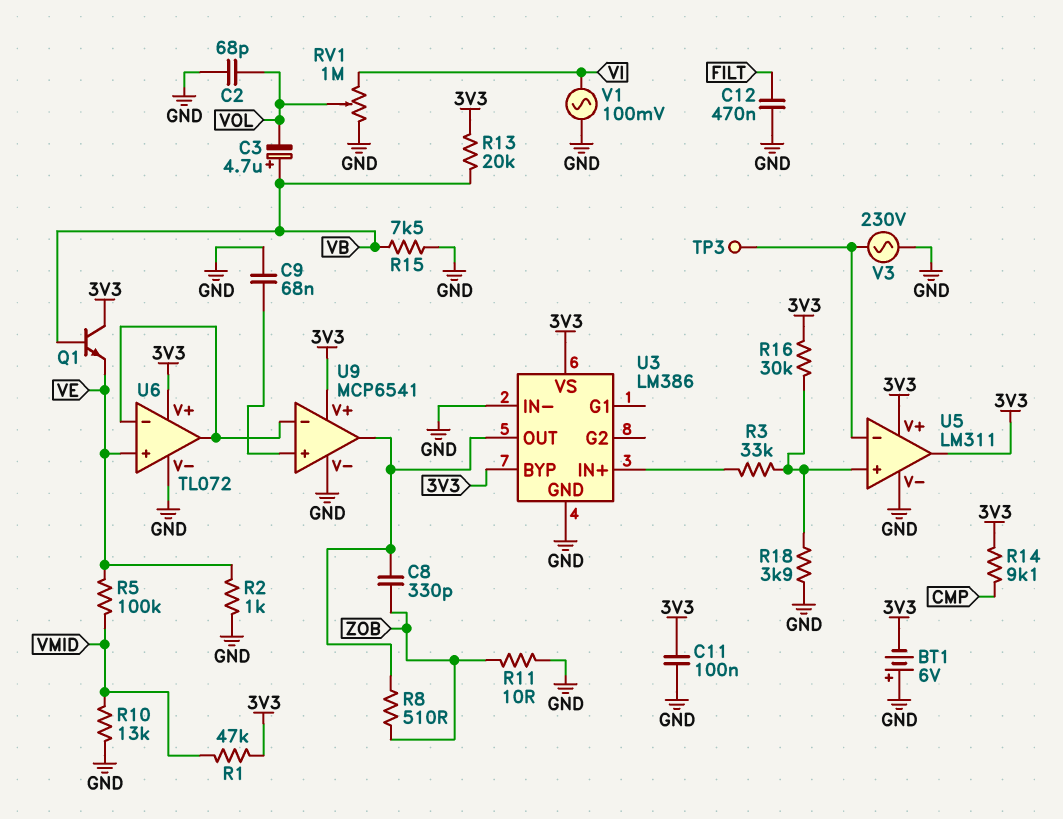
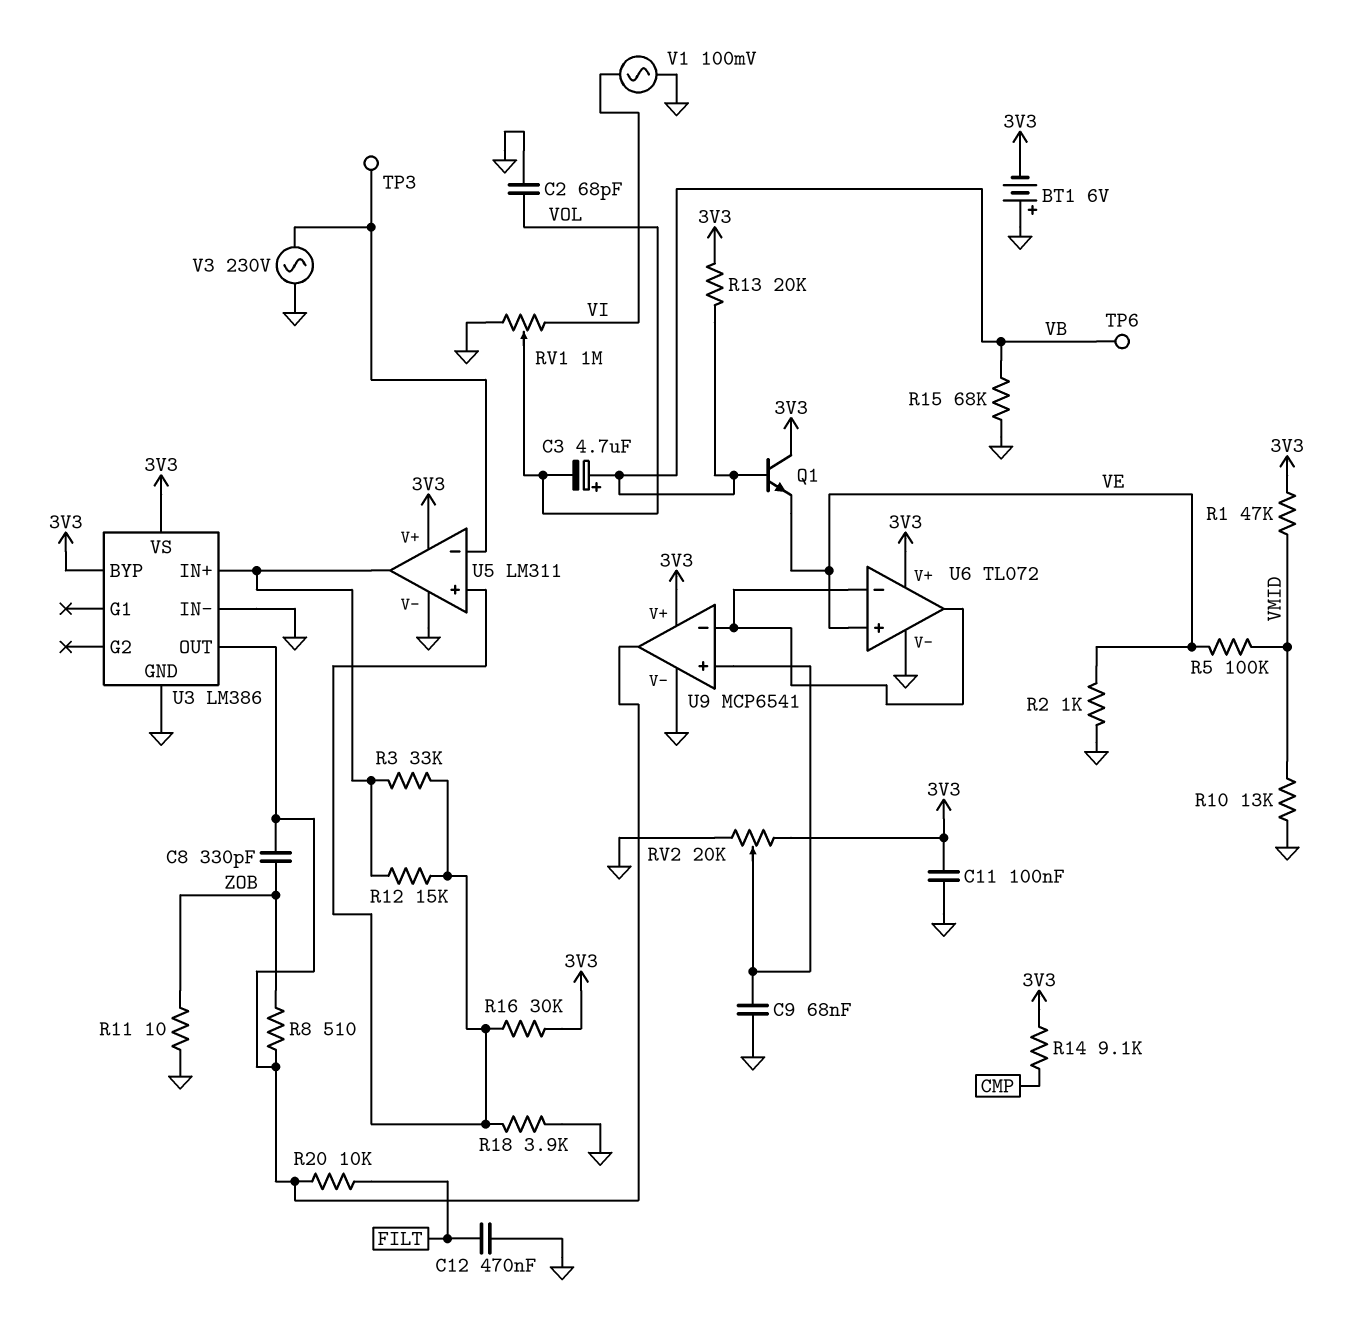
R12: none -> 15k (U3/IN+, U5/in+)
R15: 7.5k (GND, VB) -> 68k (GND, VB)
R20: none -> 10k (FILT, U3/OUT)
RV2: none -> 20k (3V3, GND, wiper U9/in+)
TP6: none -> test point (VB)
U5 pin out: 3V3 -> U3/IN+

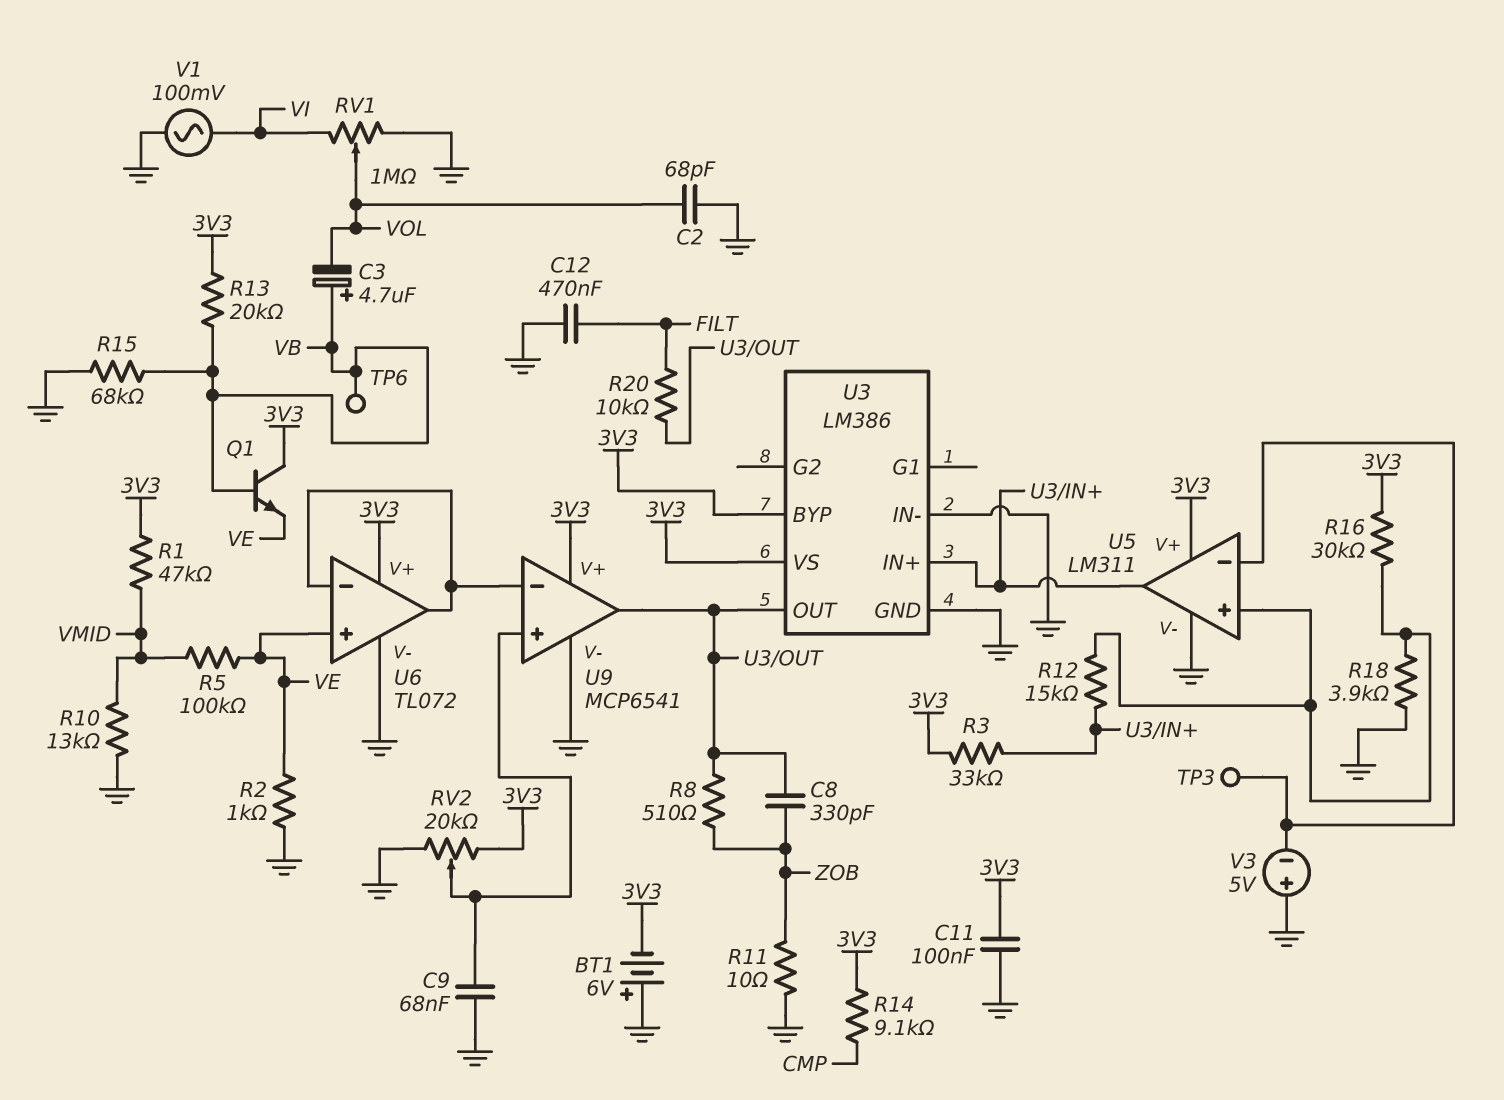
R3: 33k (U3/IN+, U5/in+) -> 33k (3V3, U3/IN+)
V3: AC 230V (GND, U5/in-) -> 5V (plus GND, minus U5/in-)

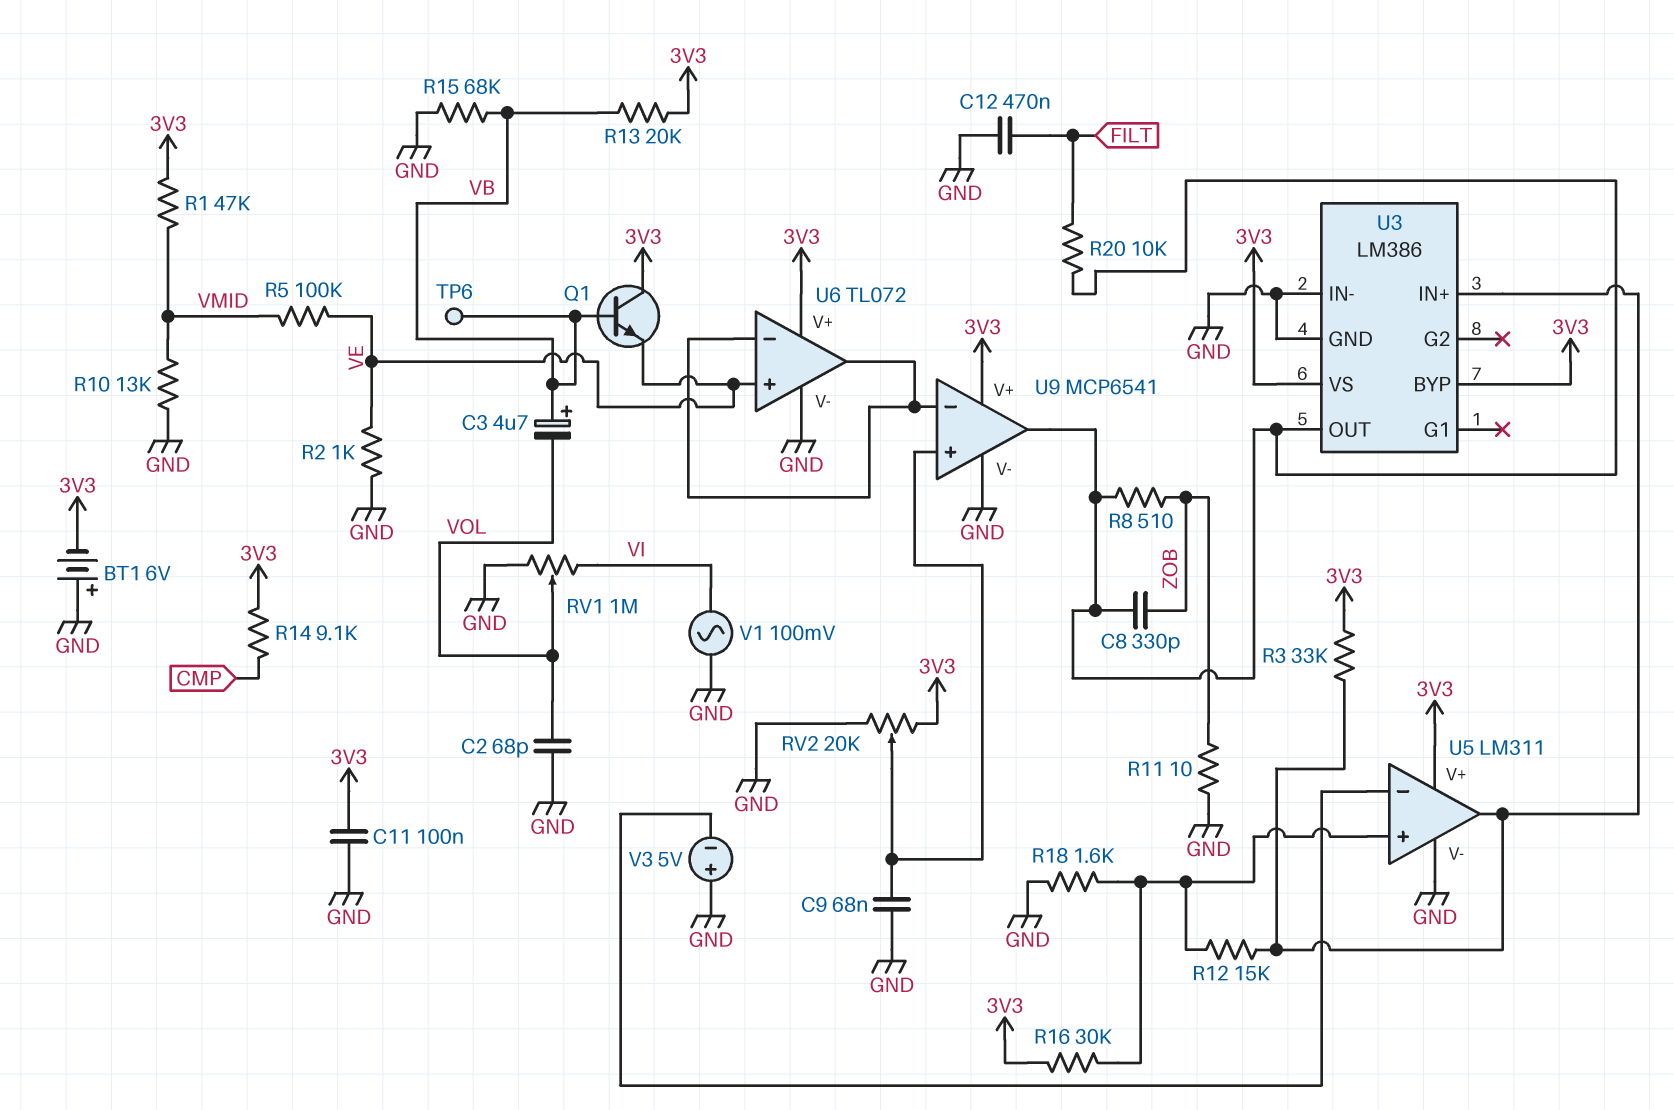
R18: 3.9k (GND, U5/in+) -> 1.6k (GND, U5/in+)
TP3: test point (U5/in-) -> none

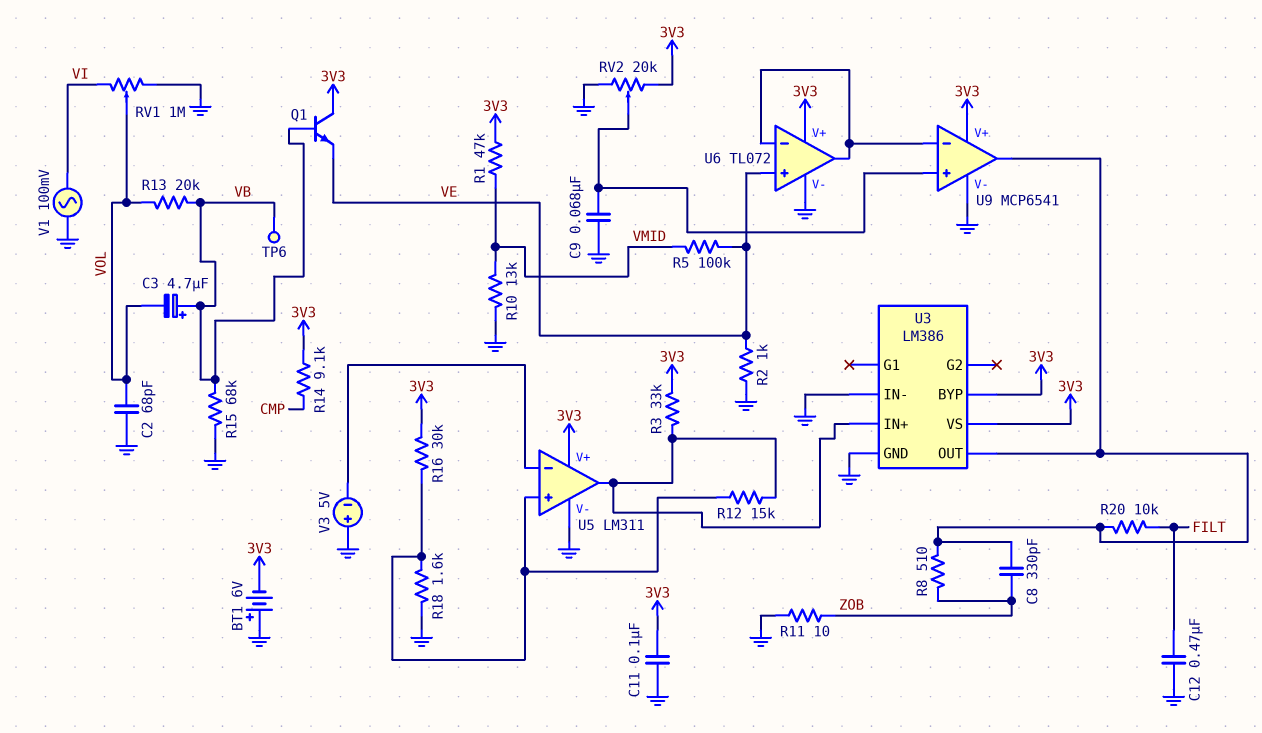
R13: 20k (3V3, VB) -> 20k (VB, VOL)

